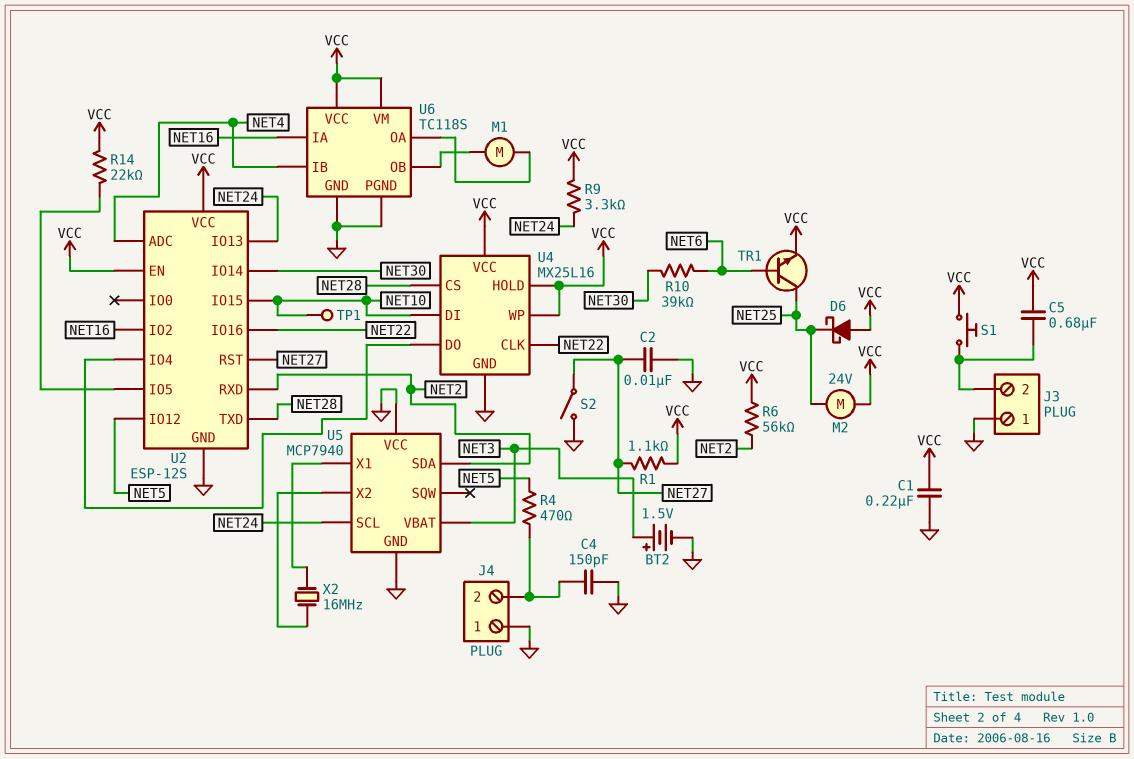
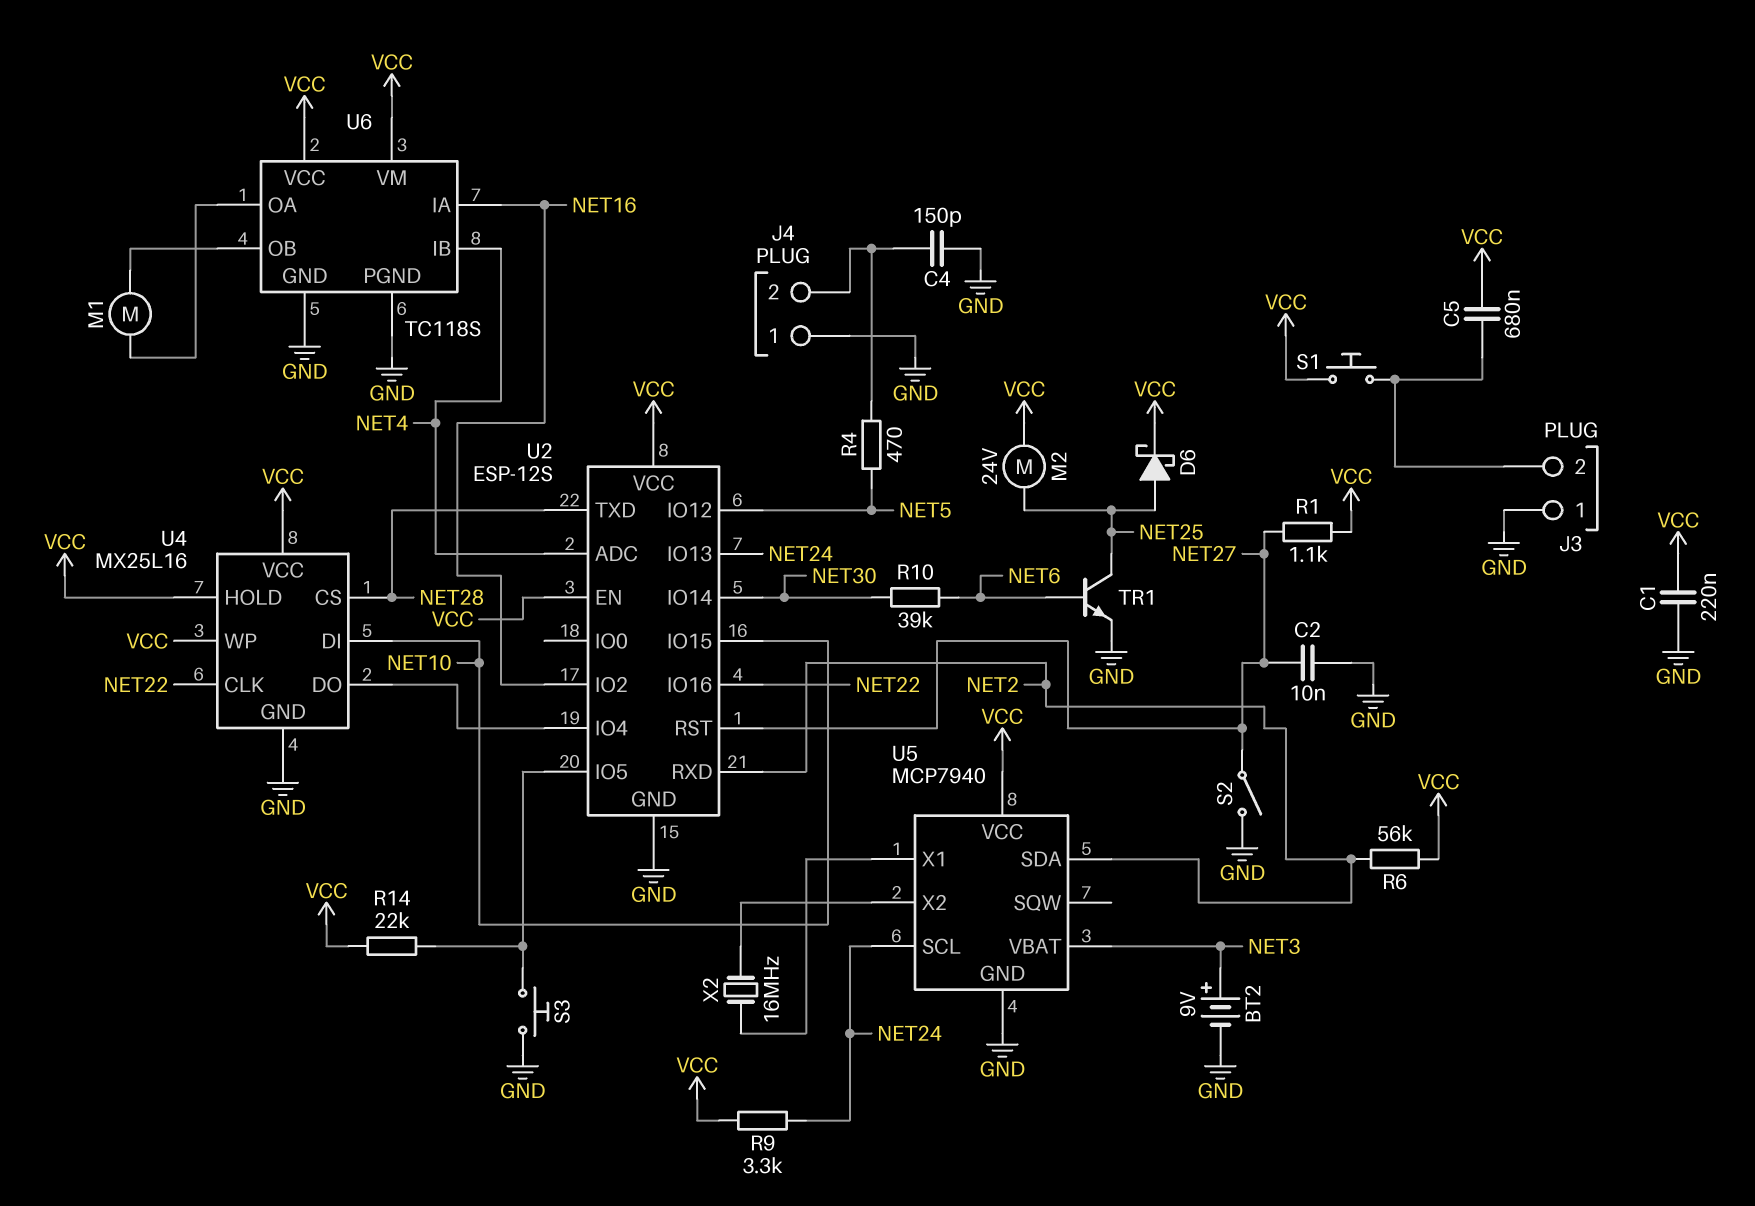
BT2: 1.5V (plus NET3, minus GND) -> 9V (plus NET3, minus GND)
D6: schottky (A VCC, K NET25) -> schottky (A NET25, K VCC)
S3: none -> button (GND, U2/IO5)
TP1: test point (NET10) -> none
TR1: NPN (B NET6, C NET25, E VCC) -> NPN (B NET6, C NET25, E GND)
U5 pin VCC: GND -> VCC

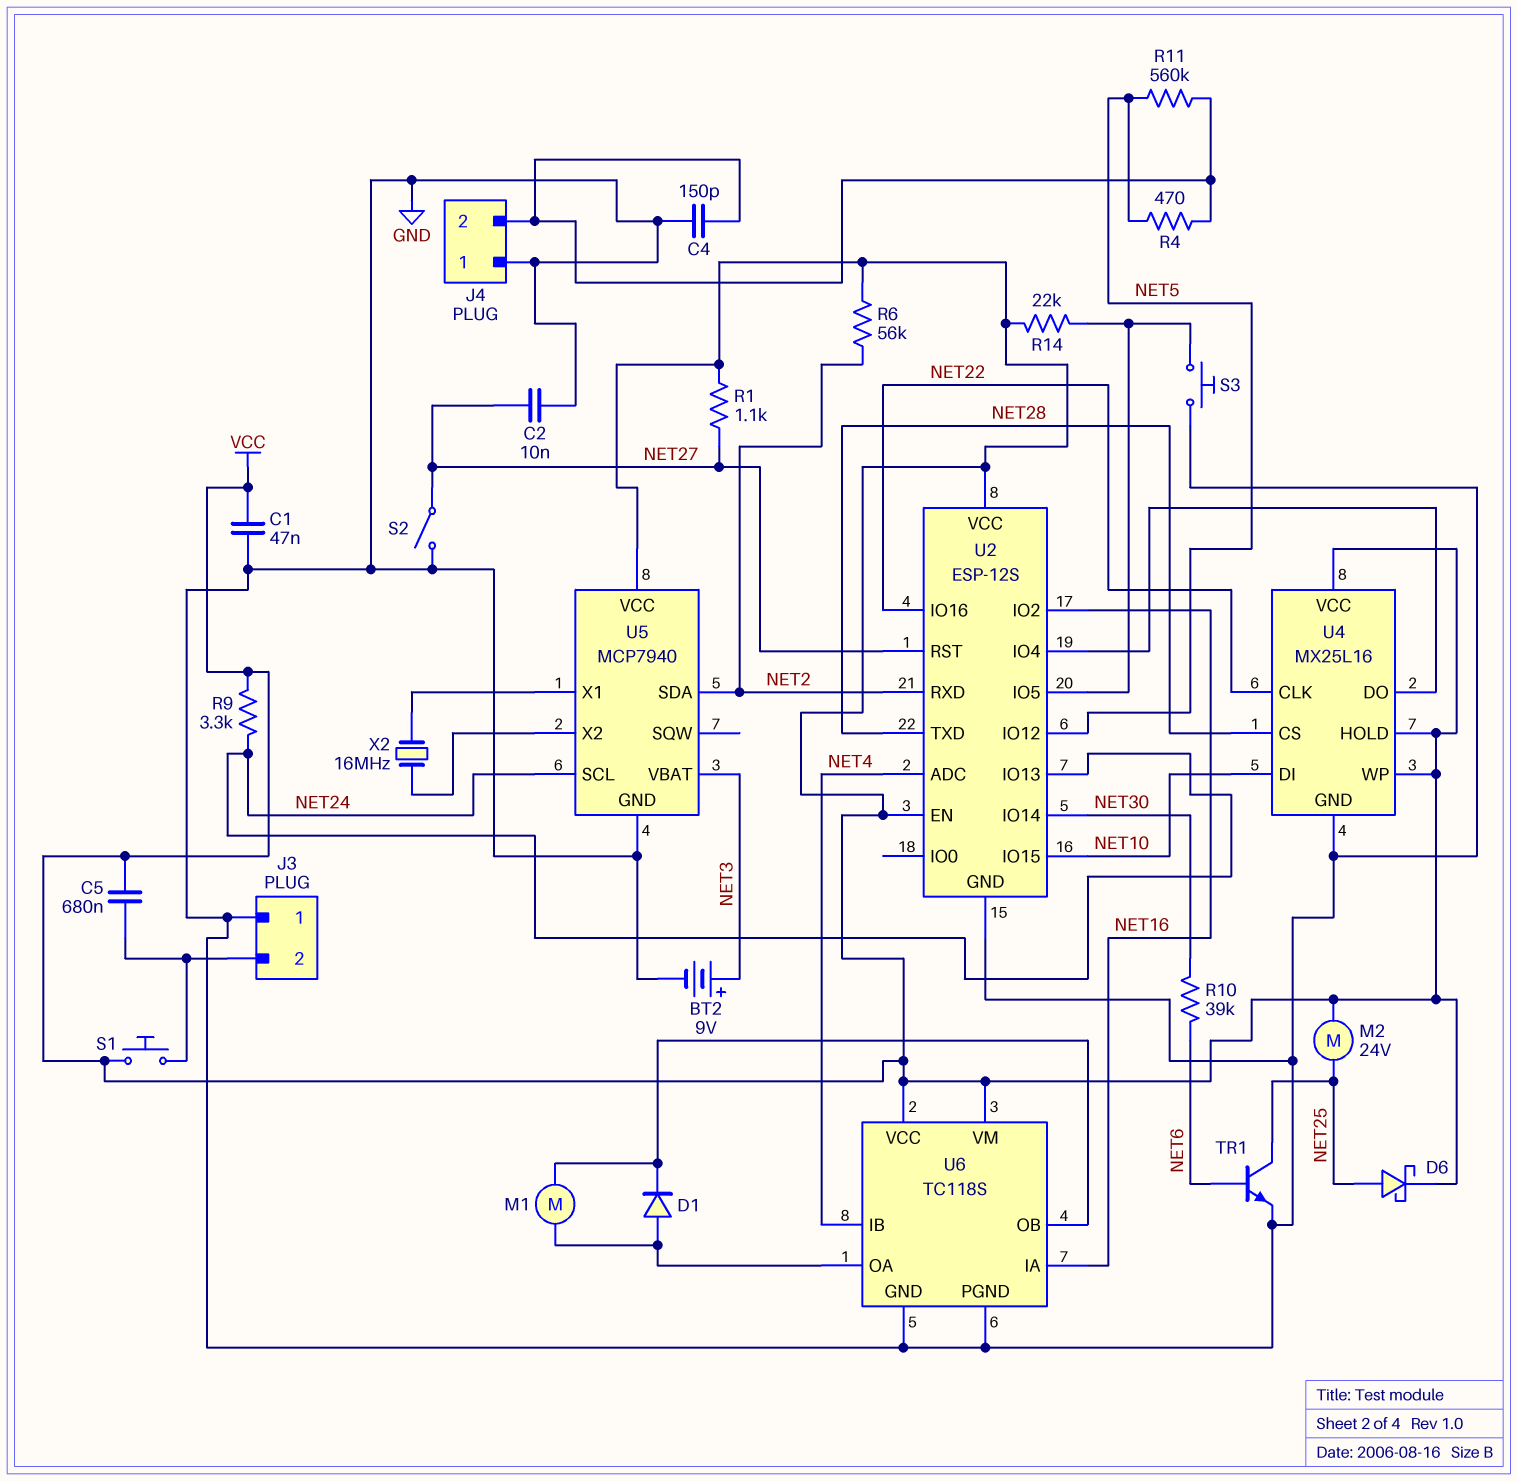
C1: 220nF (GND, VCC) -> 47nF (GND, VCC)
D1: none -> diode (A U6/OA, K U6/OB)
R11: none -> 560k (J4/2, NET5)

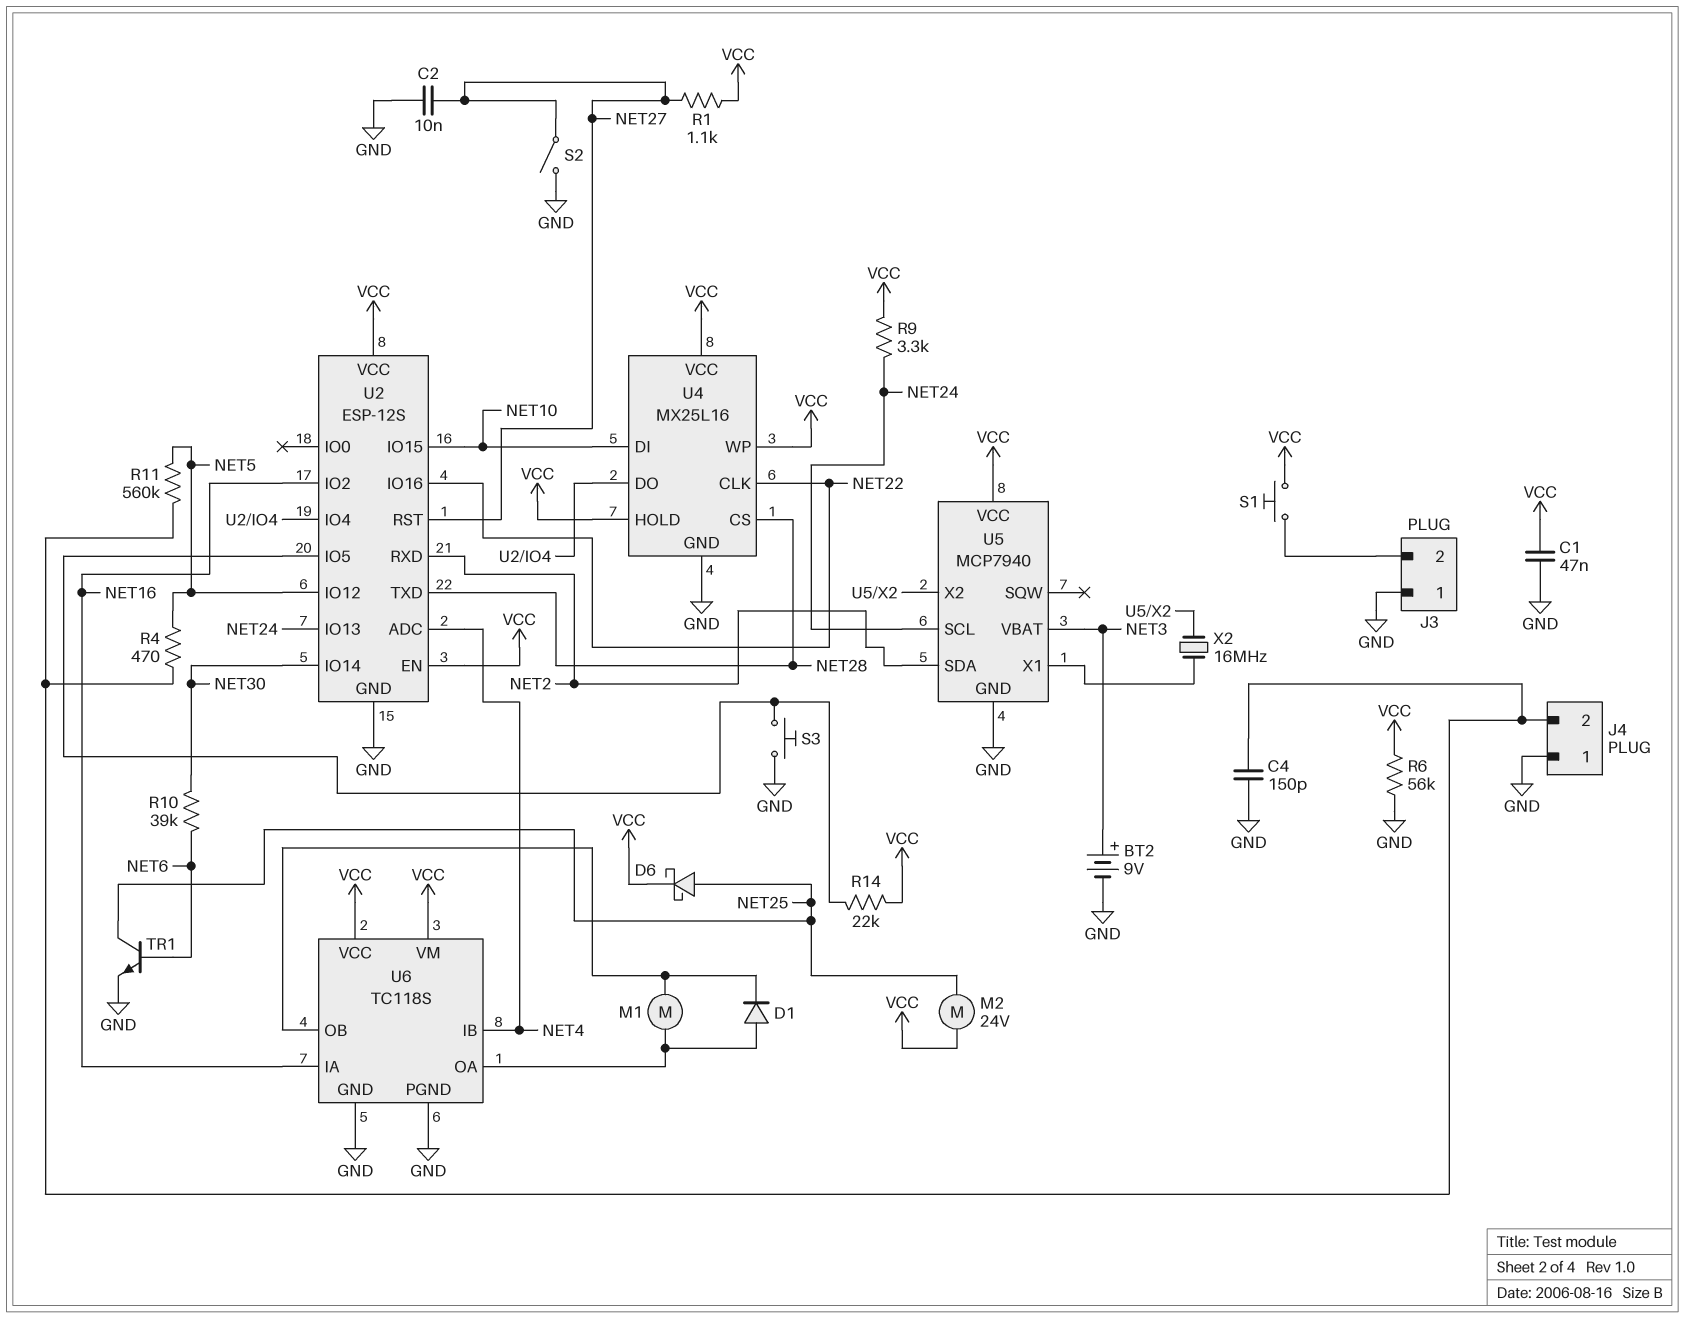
C5: 680nF (J3/2, VCC) -> none
R6: 56k (NET2, VCC) -> 56k (GND, VCC)

